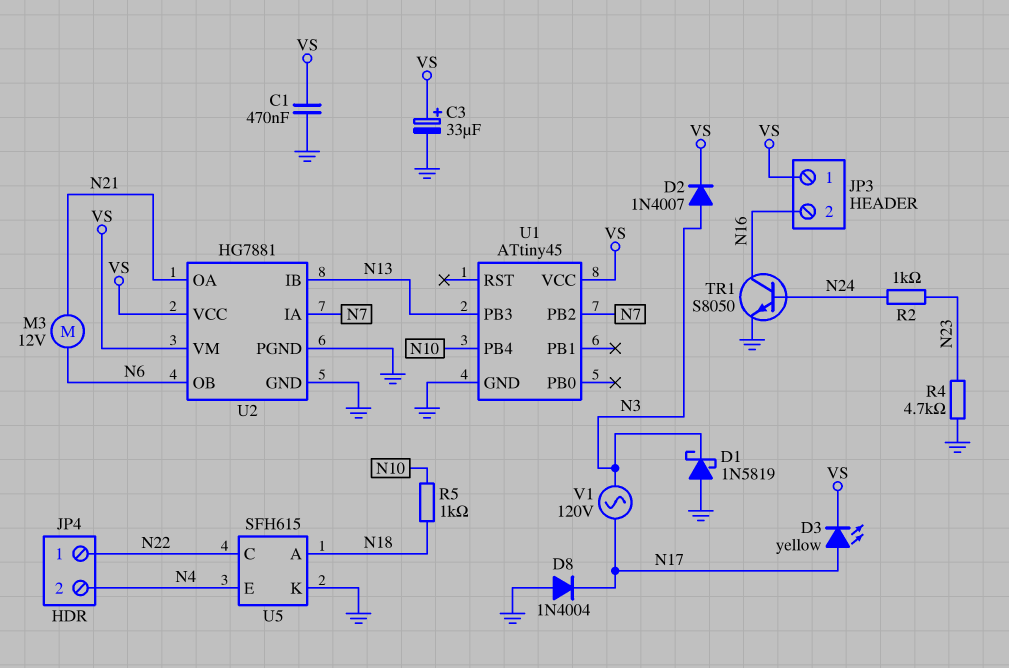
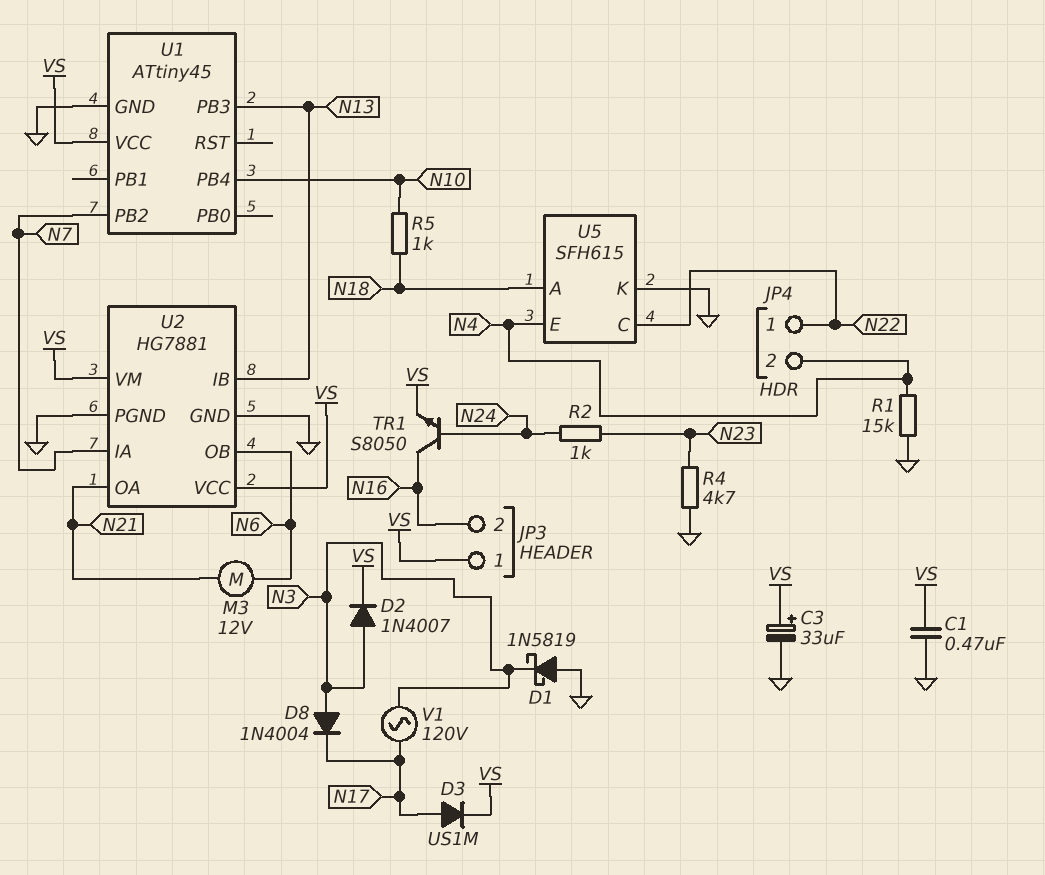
D3: LED yellow (A N17, K VS) -> diode US1M (A N17, K VS)
D8: diode 1N4004 (A GND, K N17) -> diode 1N4004 (A N3, K N17)
R1: none -> 15k (GND, N4)
TR1: NPN S8050 (B N24, C N16, E GND) -> NPN S8050 (B N24, C N16, E VS)

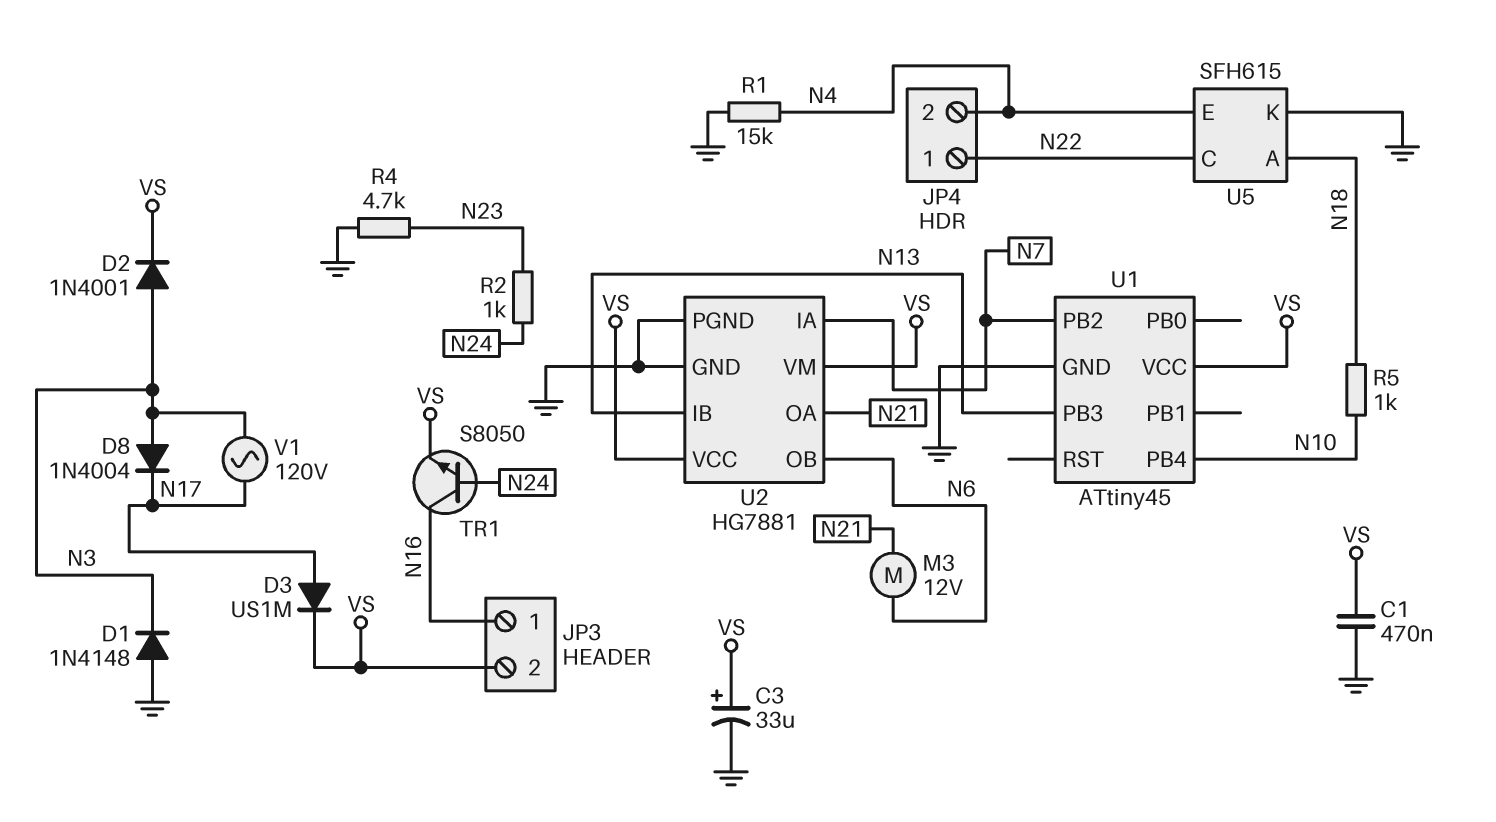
D1: schottky 1N5819 (A GND, K N3) -> diode 1N4148 (A GND, K N3)
D2: diode 1N4007 (A N3, K VS) -> diode 1N4001 (A N3, K VS)
JP3 pin 1: VS -> N16
JP3 pin 2: N16 -> VS

